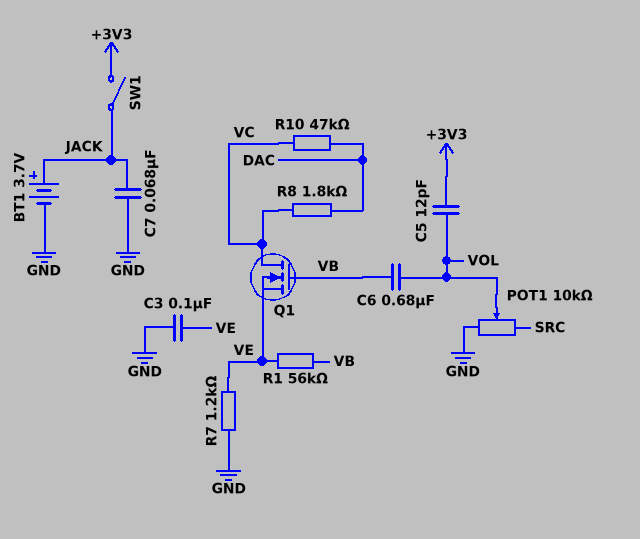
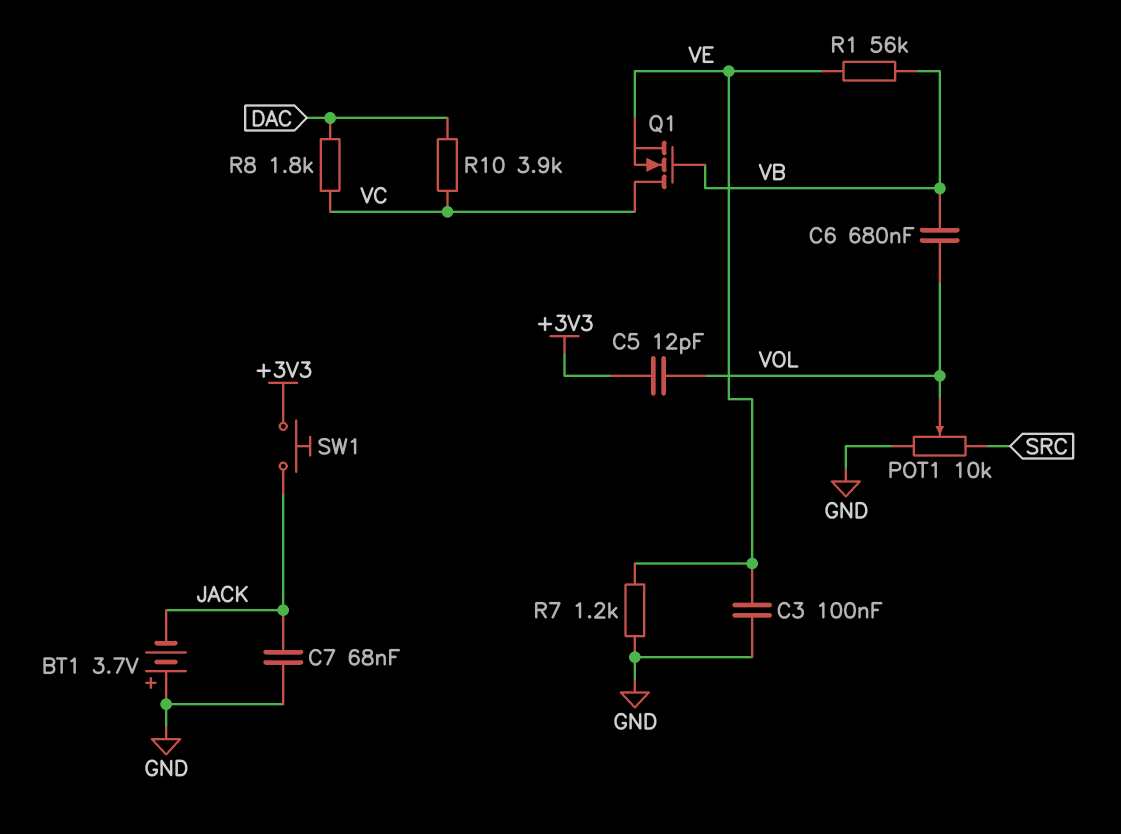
BT1: 3.7V (plus JACK, minus GND) -> 3.7V (plus GND, minus JACK)
R10: 47k (DAC, VC) -> 3.9k (DAC, VC)
SW1: switch (+3V3, JACK) -> button (+3V3, JACK)

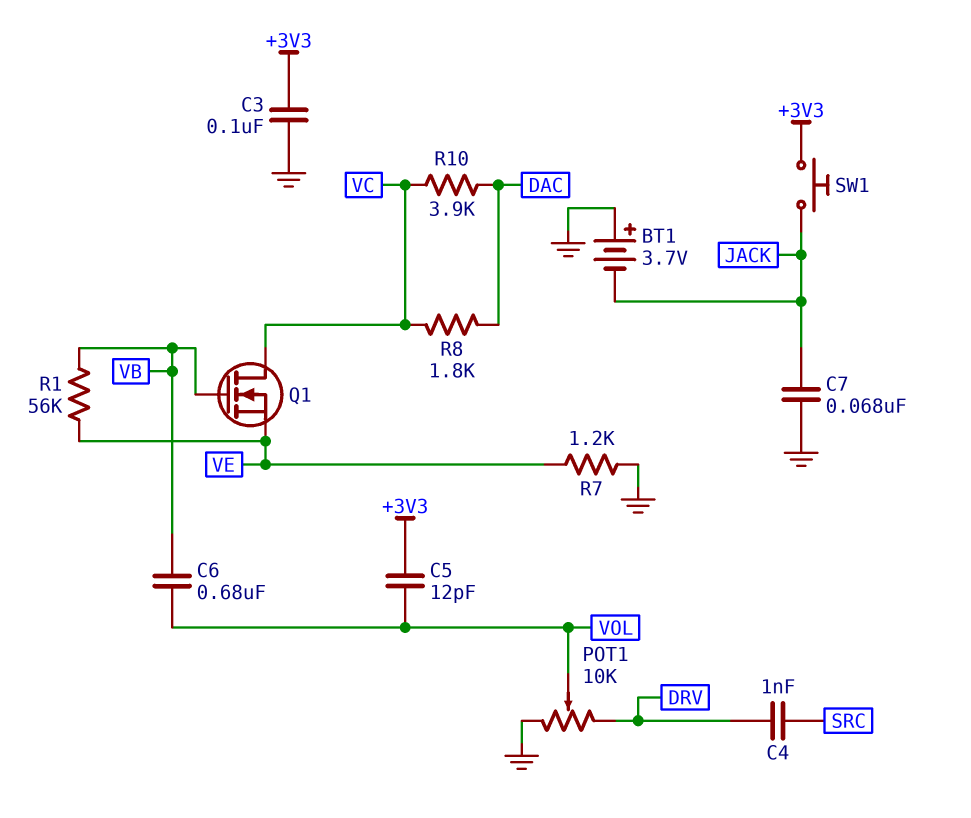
C3: 100nF (GND, VE) -> 100nF (+3V3, GND)
C4: none -> 1nF (DRV, SRC)
POT1: 10k (GND, SRC, wiper VOL) -> 10k (DRV, GND, wiper VOL)

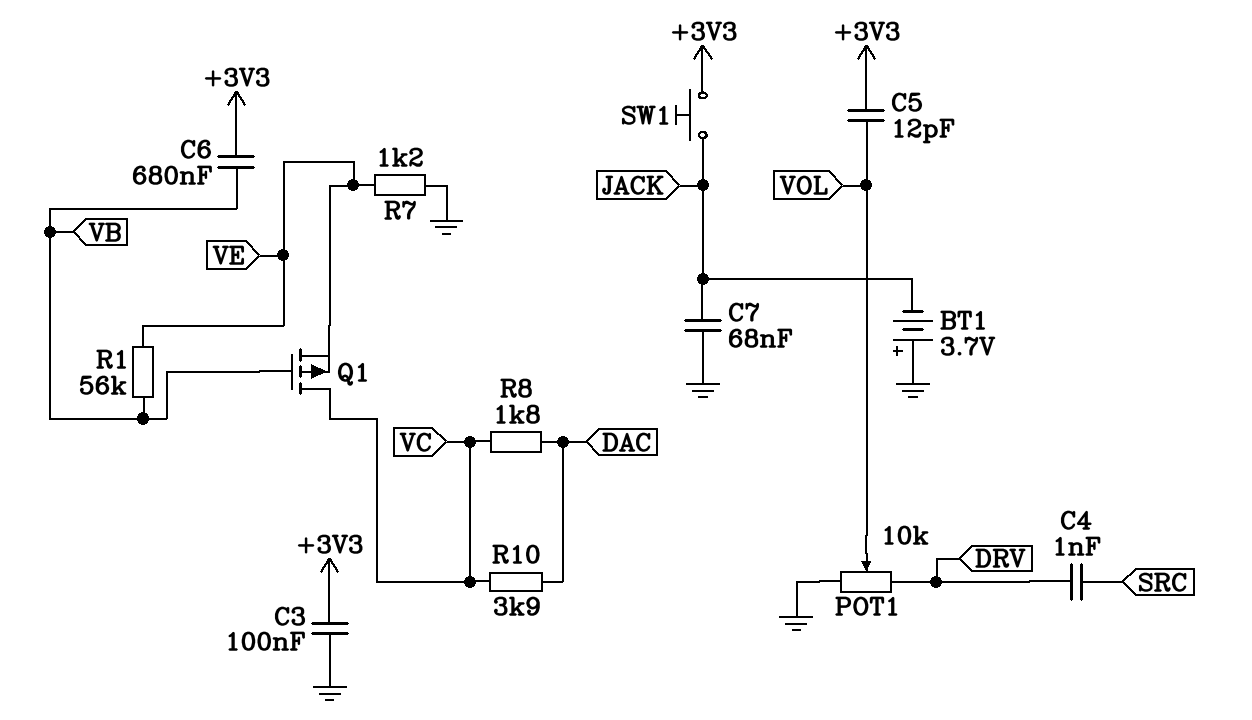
C6: 680nF (VB, VOL) -> 680nF (+3V3, VB)
Q1: NMOS (G VB, D VC, S VE) -> PMOS (G VB, D VC, S VE)

